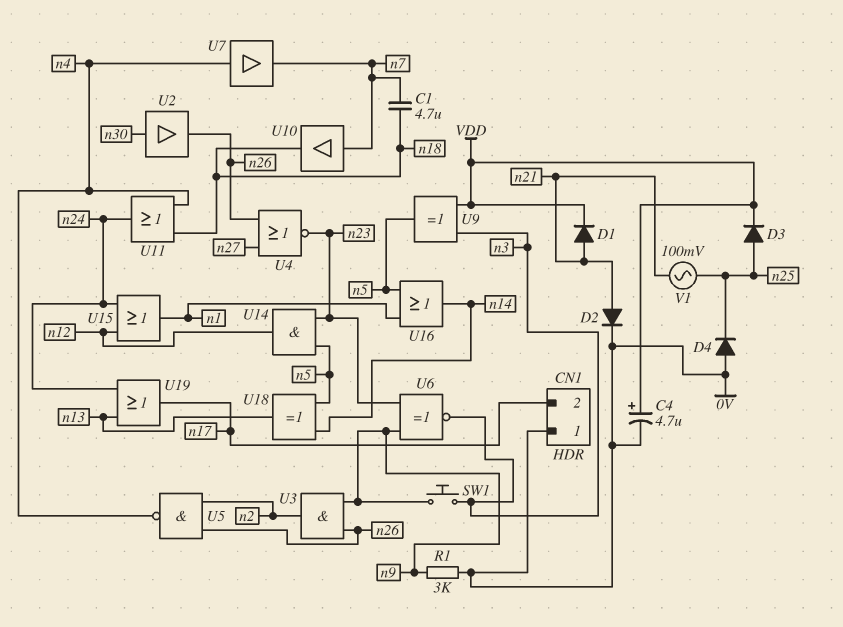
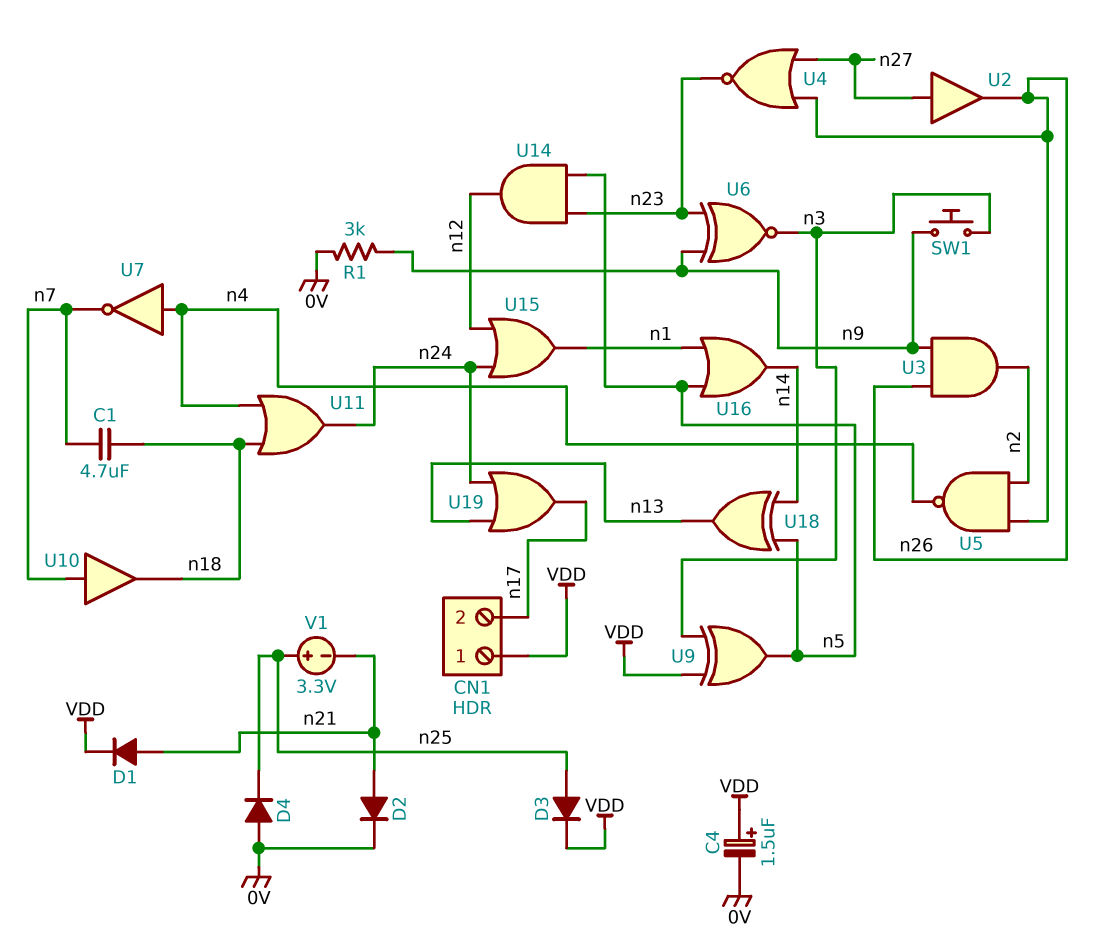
C4: 4.7uF (plus VDD, minus 0V) -> 1.5uF (plus VDD, minus 0V)
CN1 pin 1: 0V -> VDD
U2: buffer (in n30, out n26) -> buffer (in n27, out n26)
U7: buffer (in n4, out n7) -> NOT (in n4, out n7)
V1: AC 100mV (n21, n25) -> 3.3V (plus n25, minus n21)

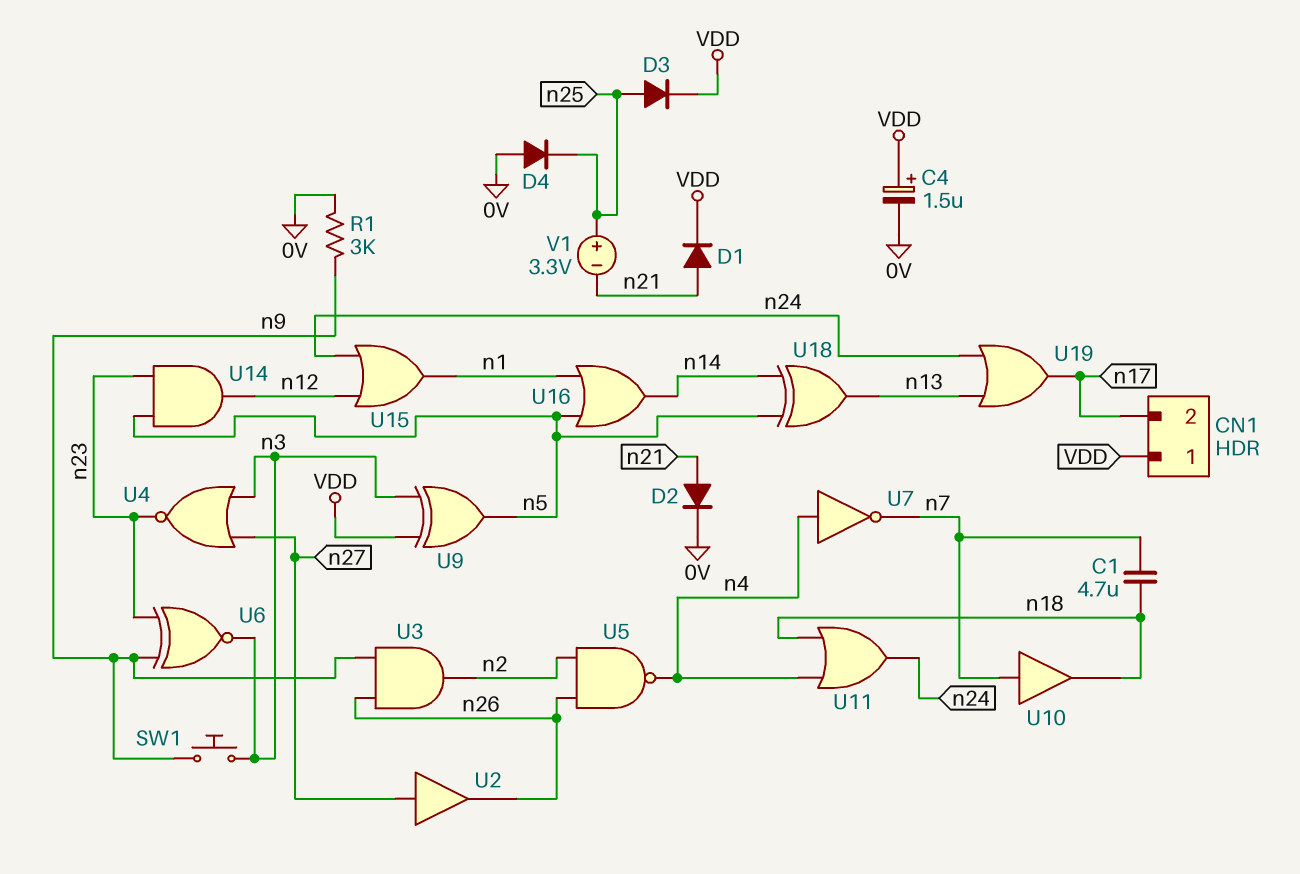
U4: NOR (in n26, in n27, out n23) -> NOR (in n3, in n27, out n23)

